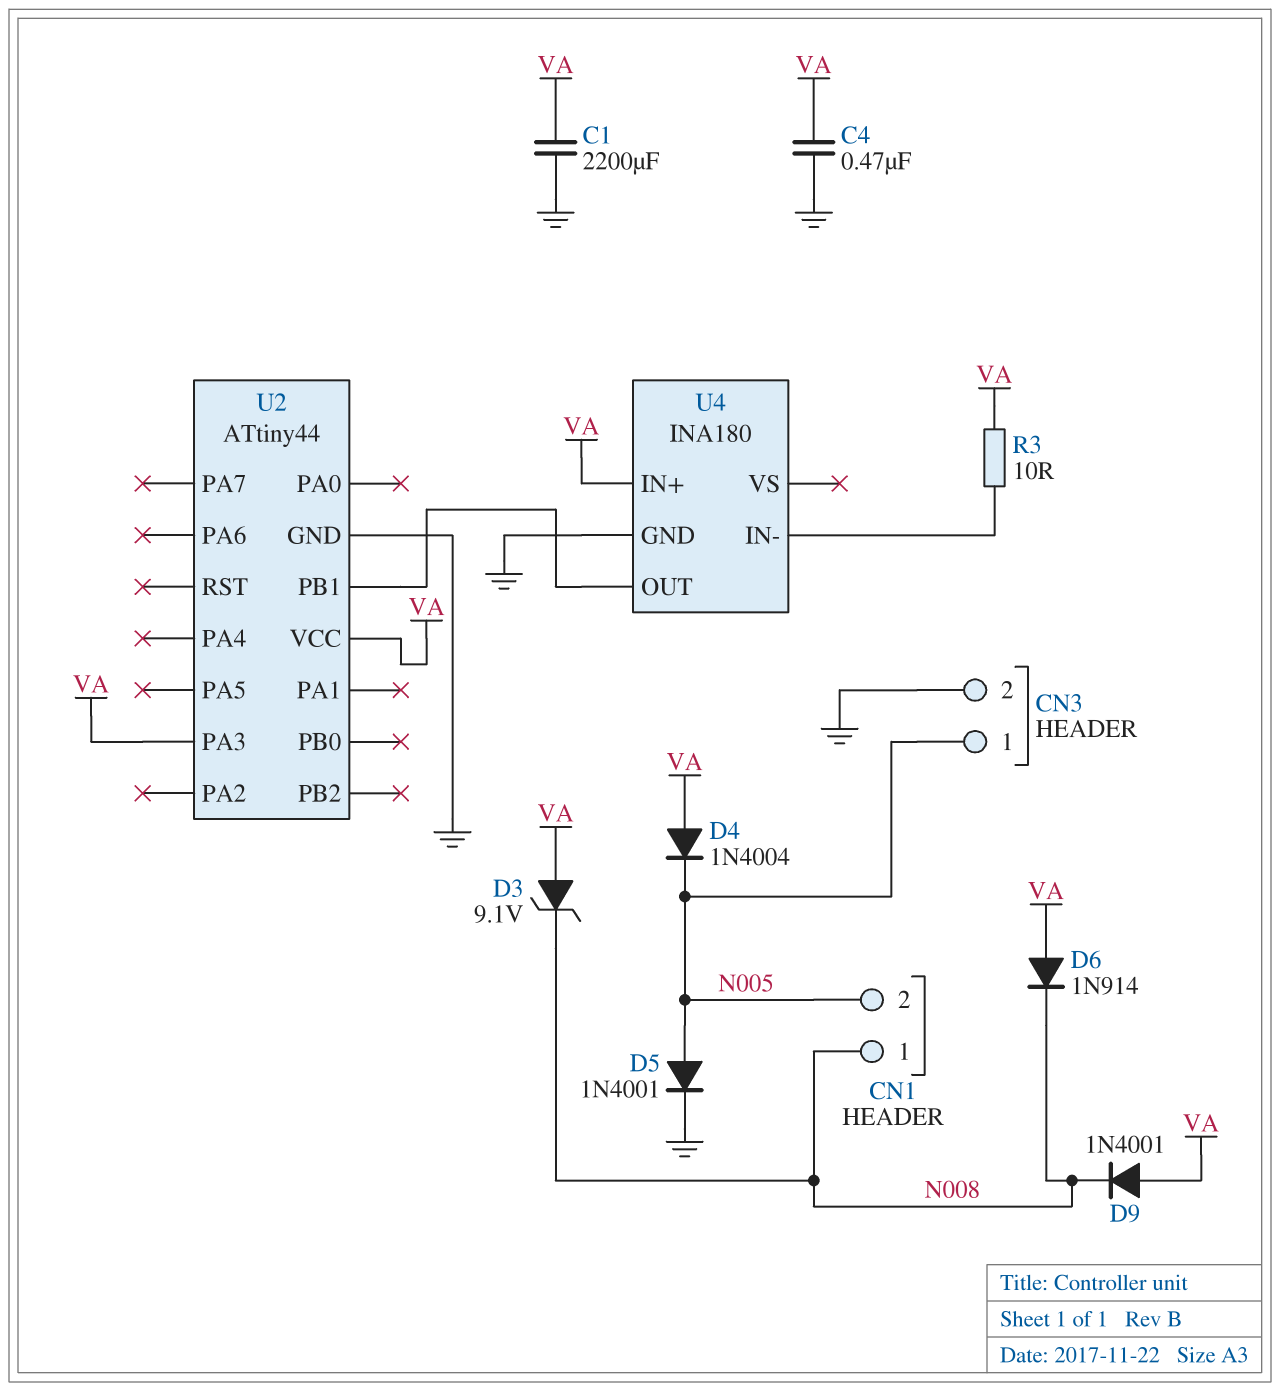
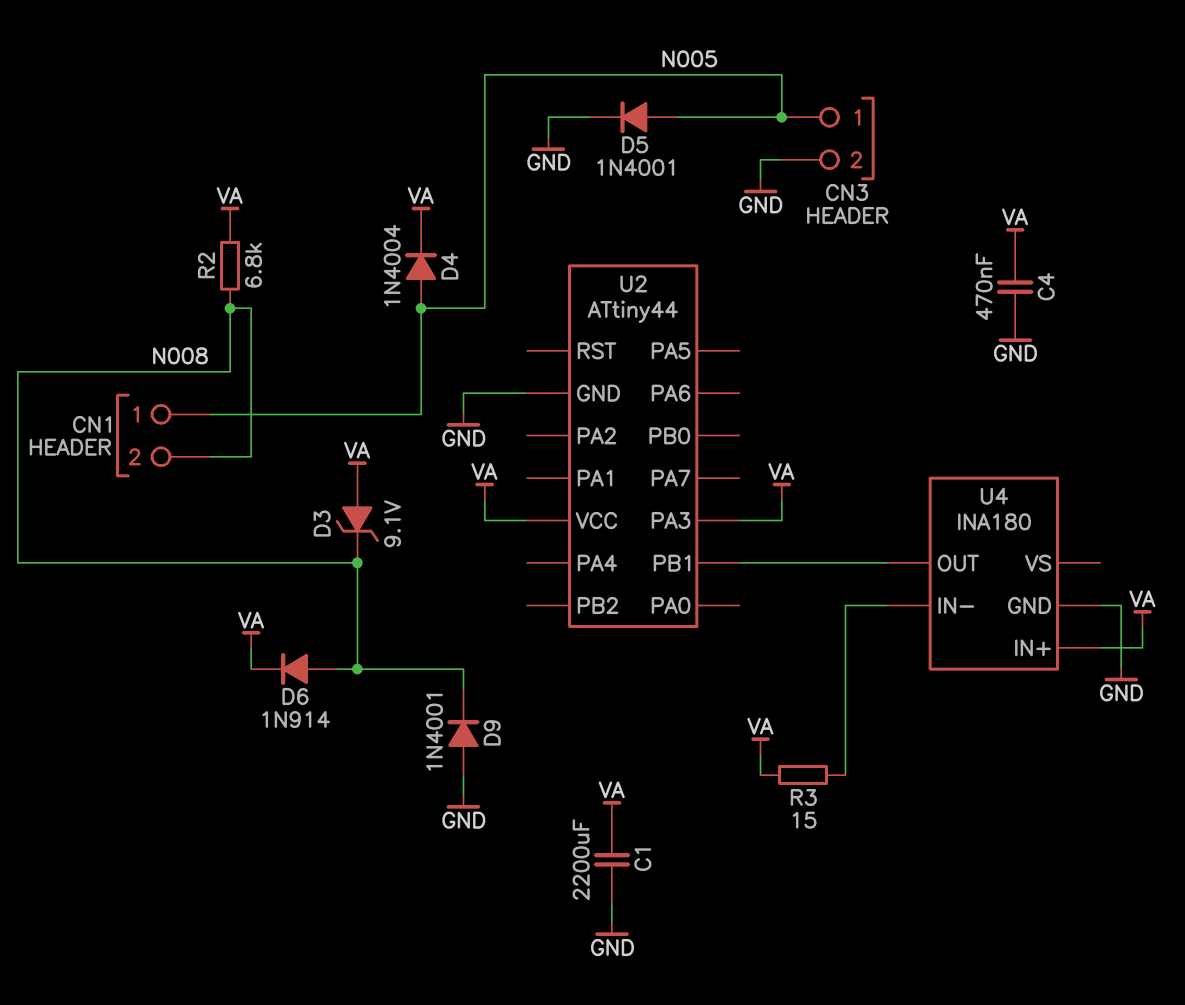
CN1 pin 1: N008 -> N005
CN1 pin 2: N005 -> N008
D4: diode 1N4004 (A VA, K N005) -> diode 1N4004 (A N005, K VA)
D6: diode 1N914 (A VA, K N008) -> diode 1N914 (A N008, K VA)
D9: diode 1N4001 (A VA, K N008) -> diode 1N4001 (A GND, K N008)
R2: none -> 6.8k (N008, VA)
R3: 10 (U4/IN-, VA) -> 15 (U4/IN-, VA)

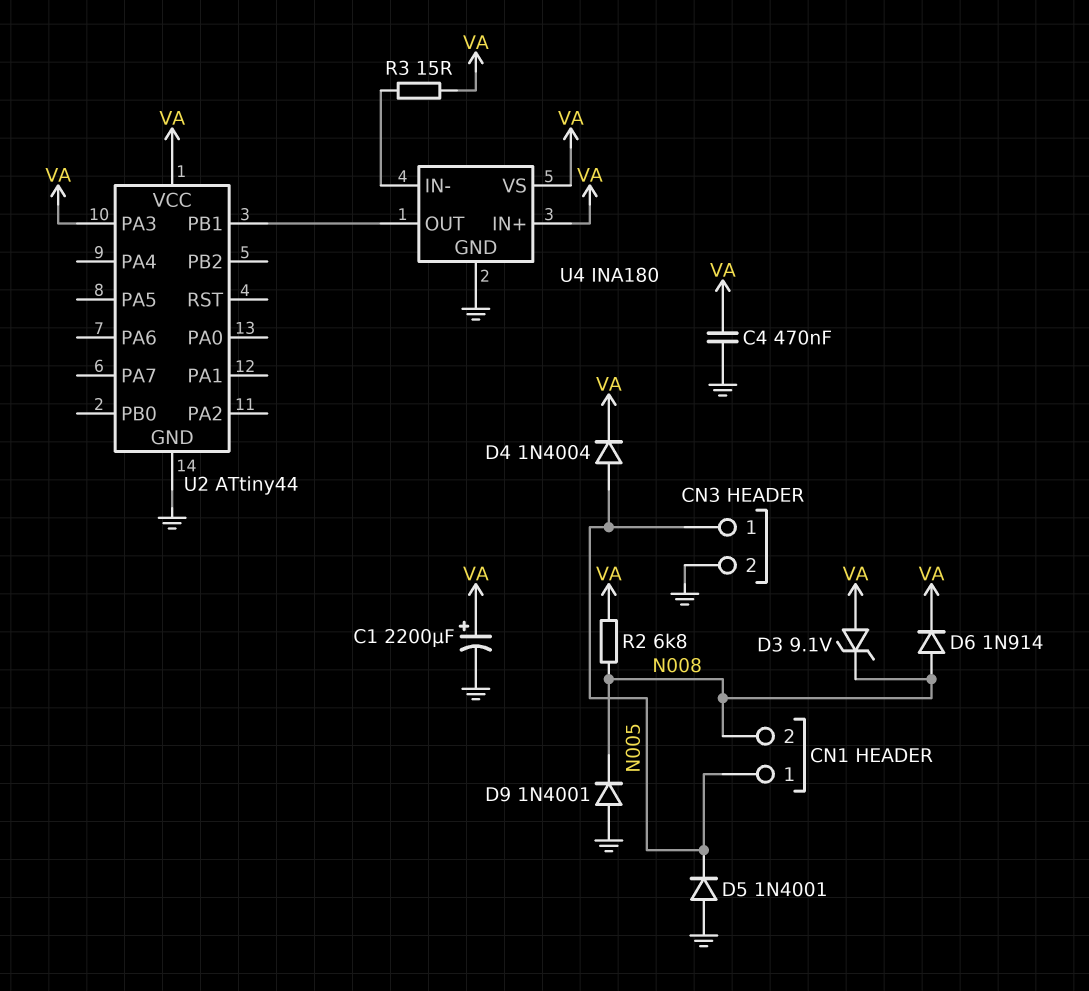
C1: 2200uF (GND, VA) -> 2200uF (plus VA, minus GND)
D5: diode 1N4001 (A N005, K GND) -> diode 1N4001 (A GND, K N005)
U4 pin VS: none -> VA

